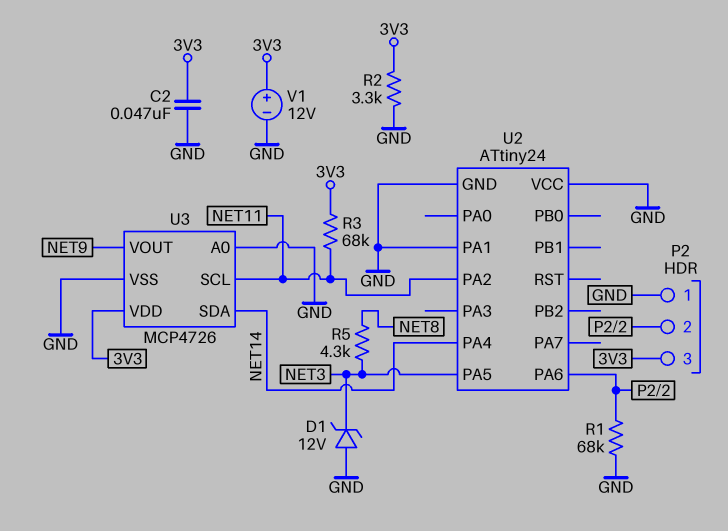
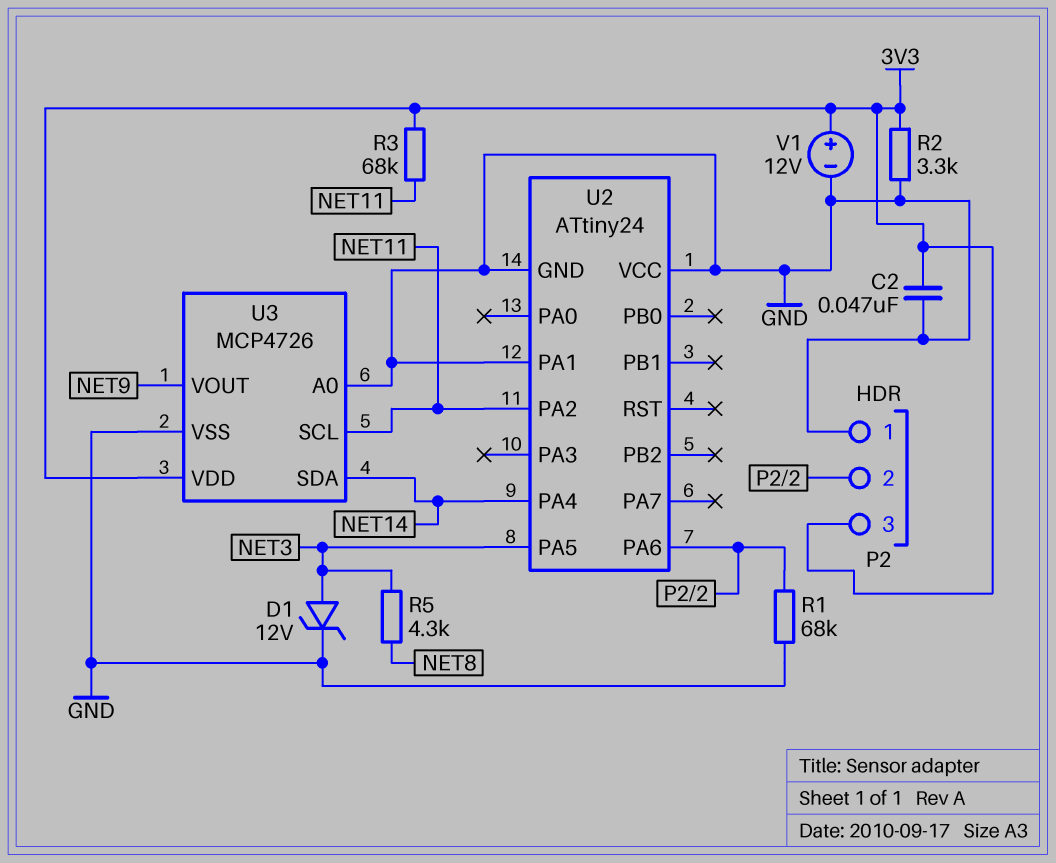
D1: zener 12V (A GND, K NET3) -> zener 12V (A NET3, K GND)

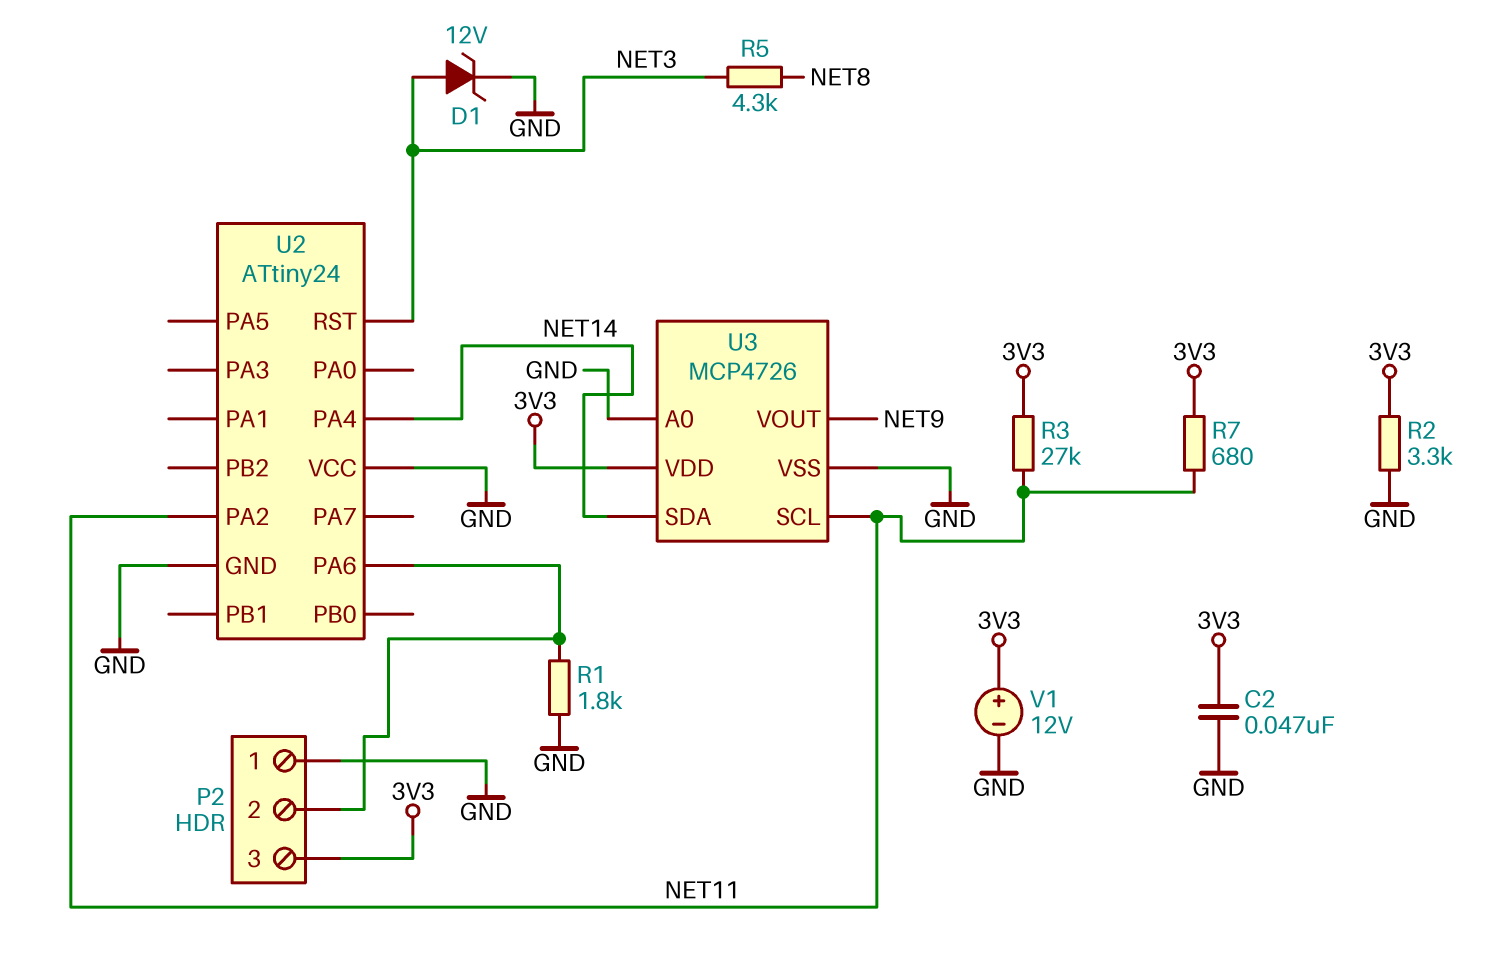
R1: 68k (GND, P2/2) -> 1.8k (GND, P2/2)
R3: 68k (3V3, NET11) -> 27k (3V3, NET11)
R7: none -> 680 (3V3, NET11)
U2 pin PA1: GND -> none
U2 pin PA5: NET3 -> none
U2 pin RST: none -> NET3

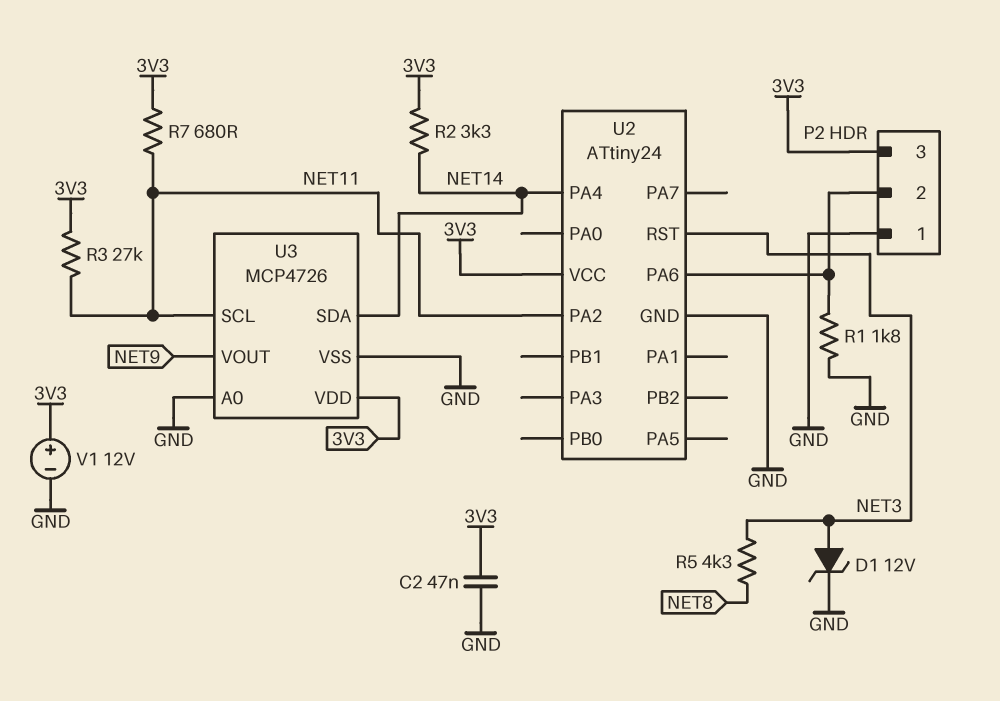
R2: 3.3k (3V3, GND) -> 3.3k (3V3, NET14)
U2 pin VCC: GND -> 3V3

